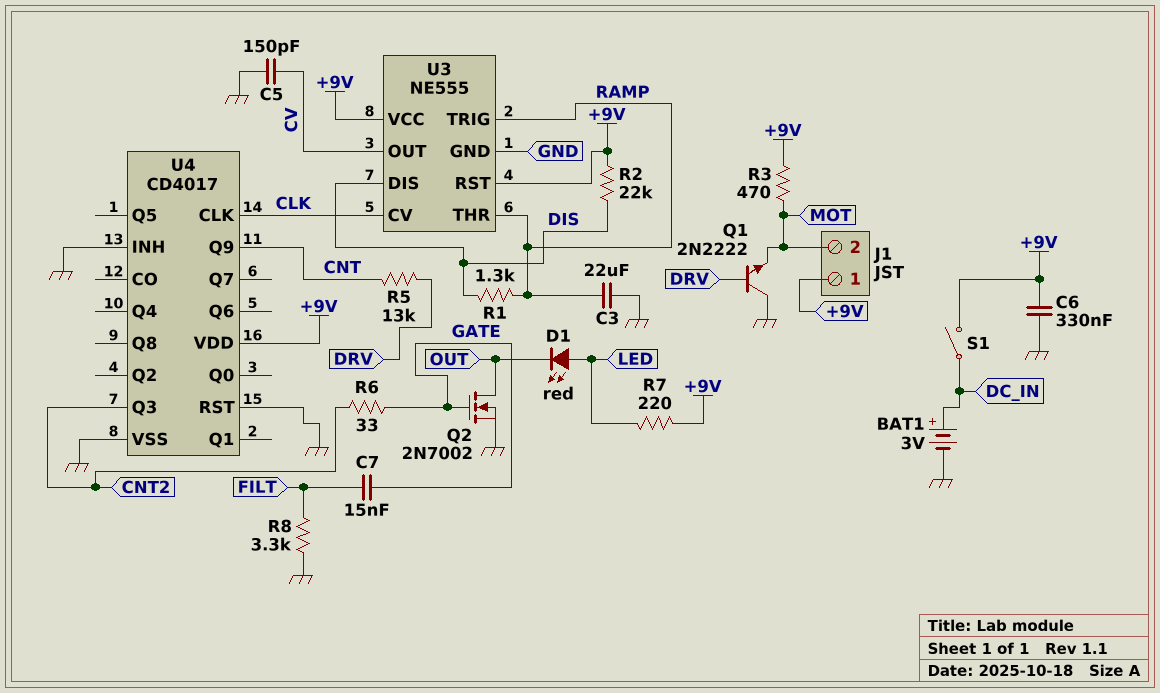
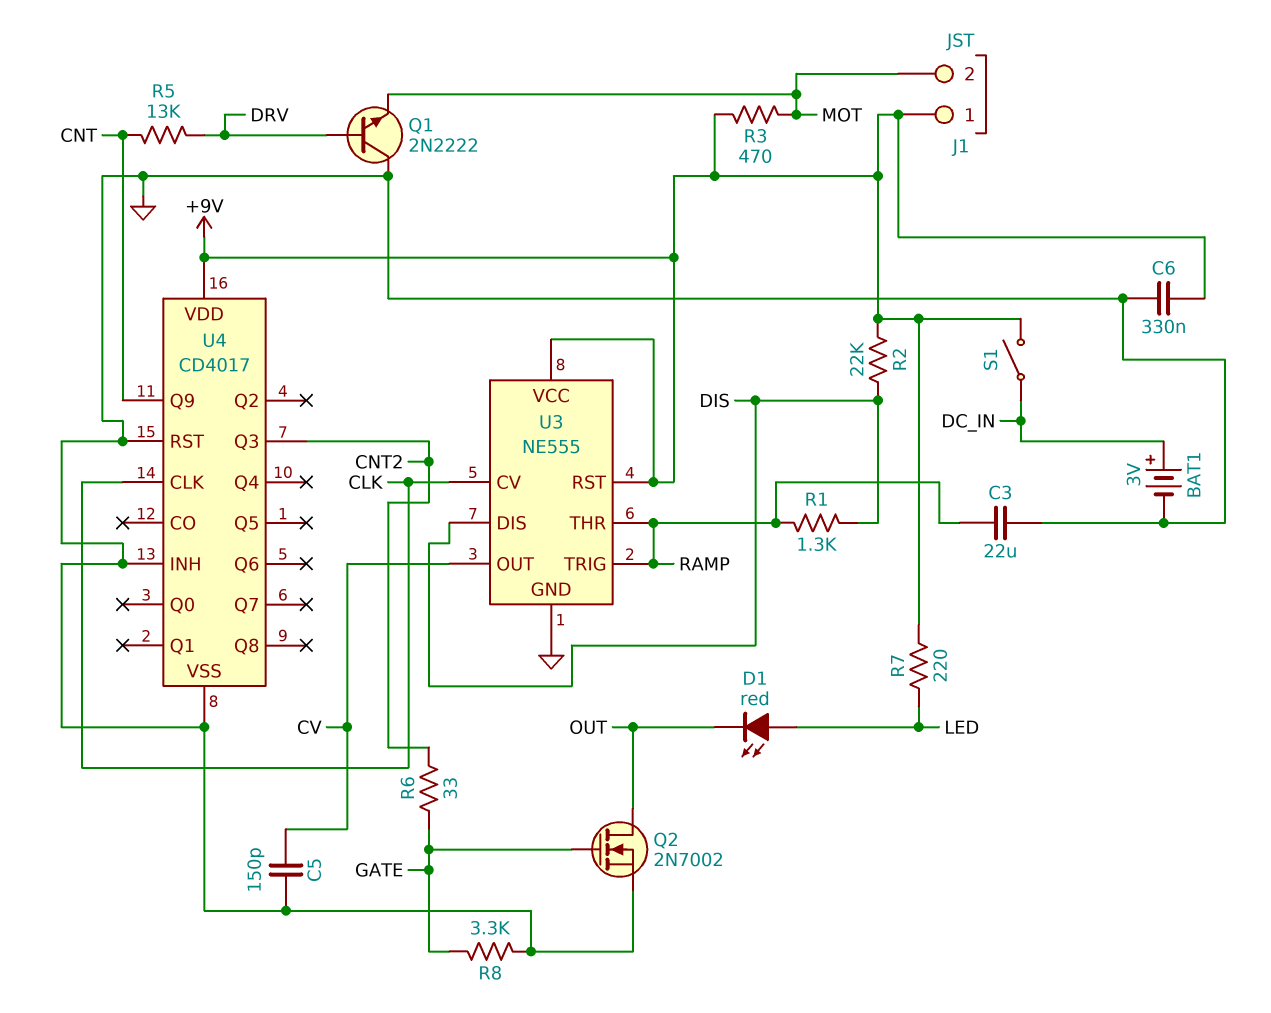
C7: 15nF (FILT, GATE) -> none
R8: 3.3k (FILT, GND) -> 3.3k (GATE, GND)

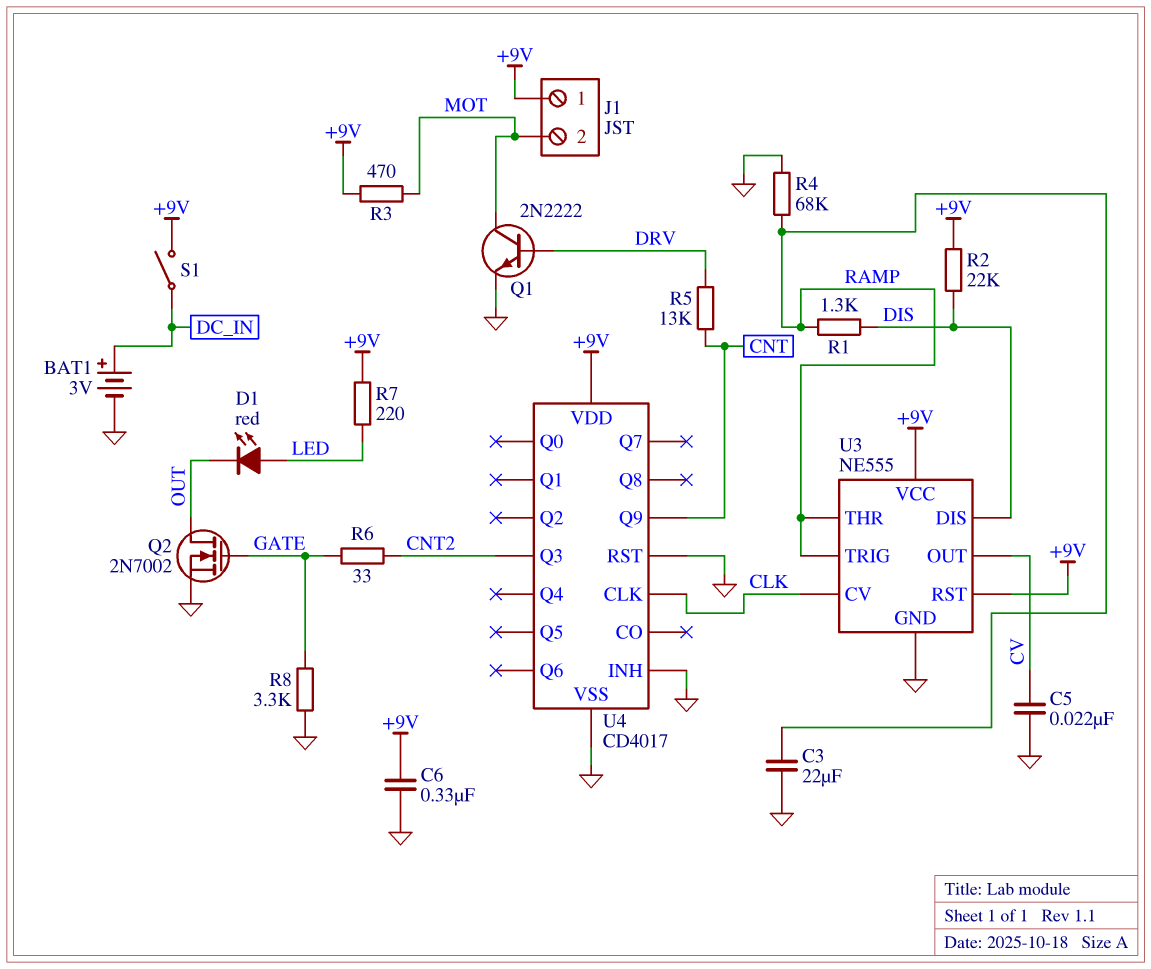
C5: 150pF (CV, GND) -> 22nF (CV, GND)
Q1: NPN 2N2222 (B DRV, C GND, E MOT) -> NPN 2N2222 (B DRV, C MOT, E GND)
R4: none -> 68k (GND, RAMP)

